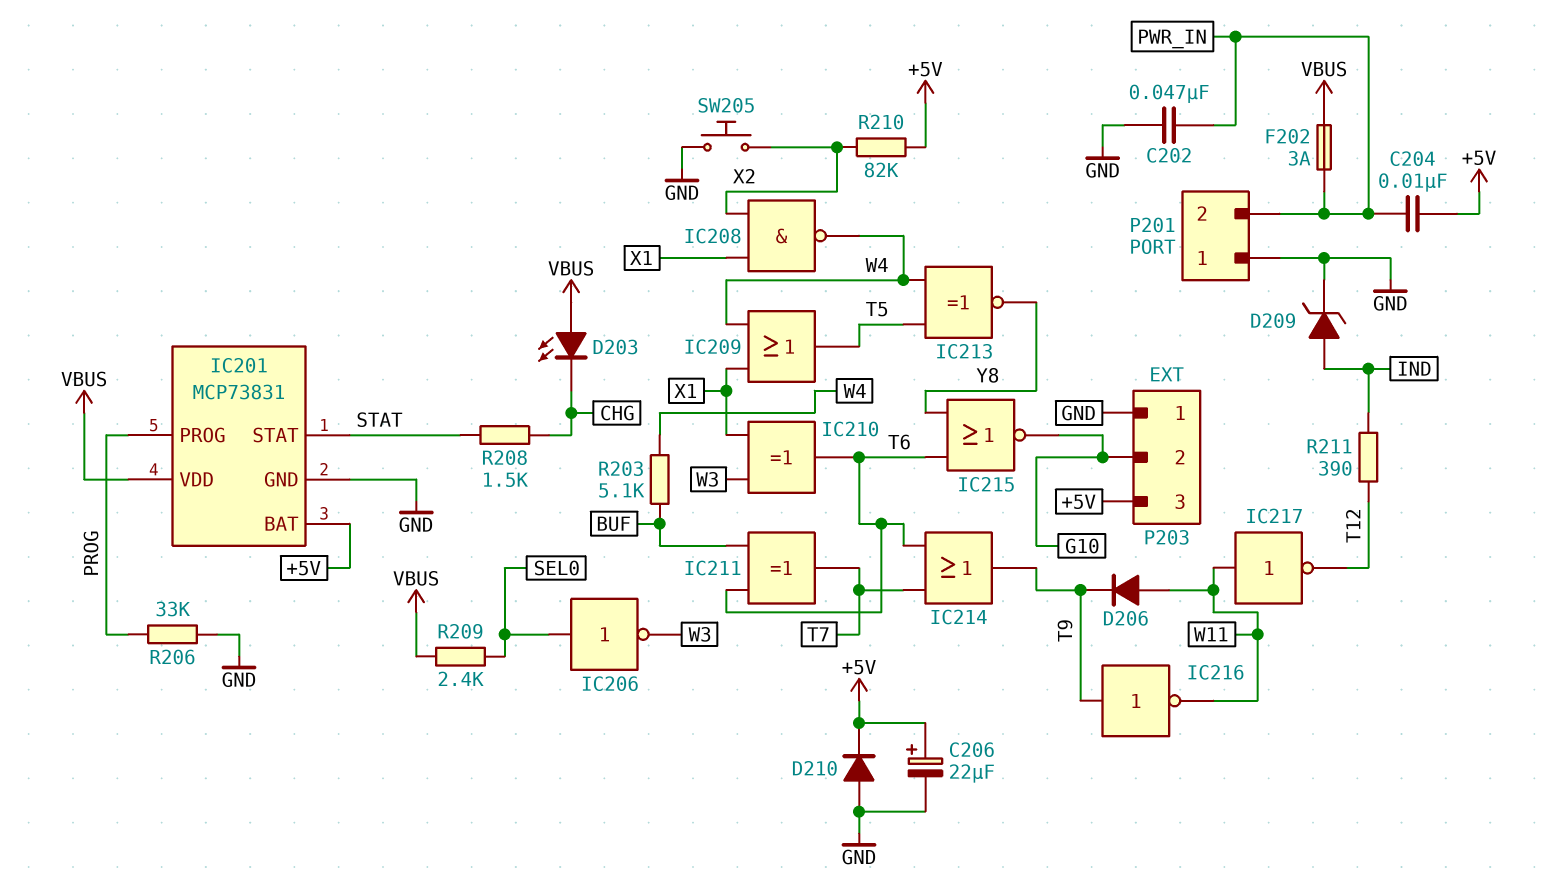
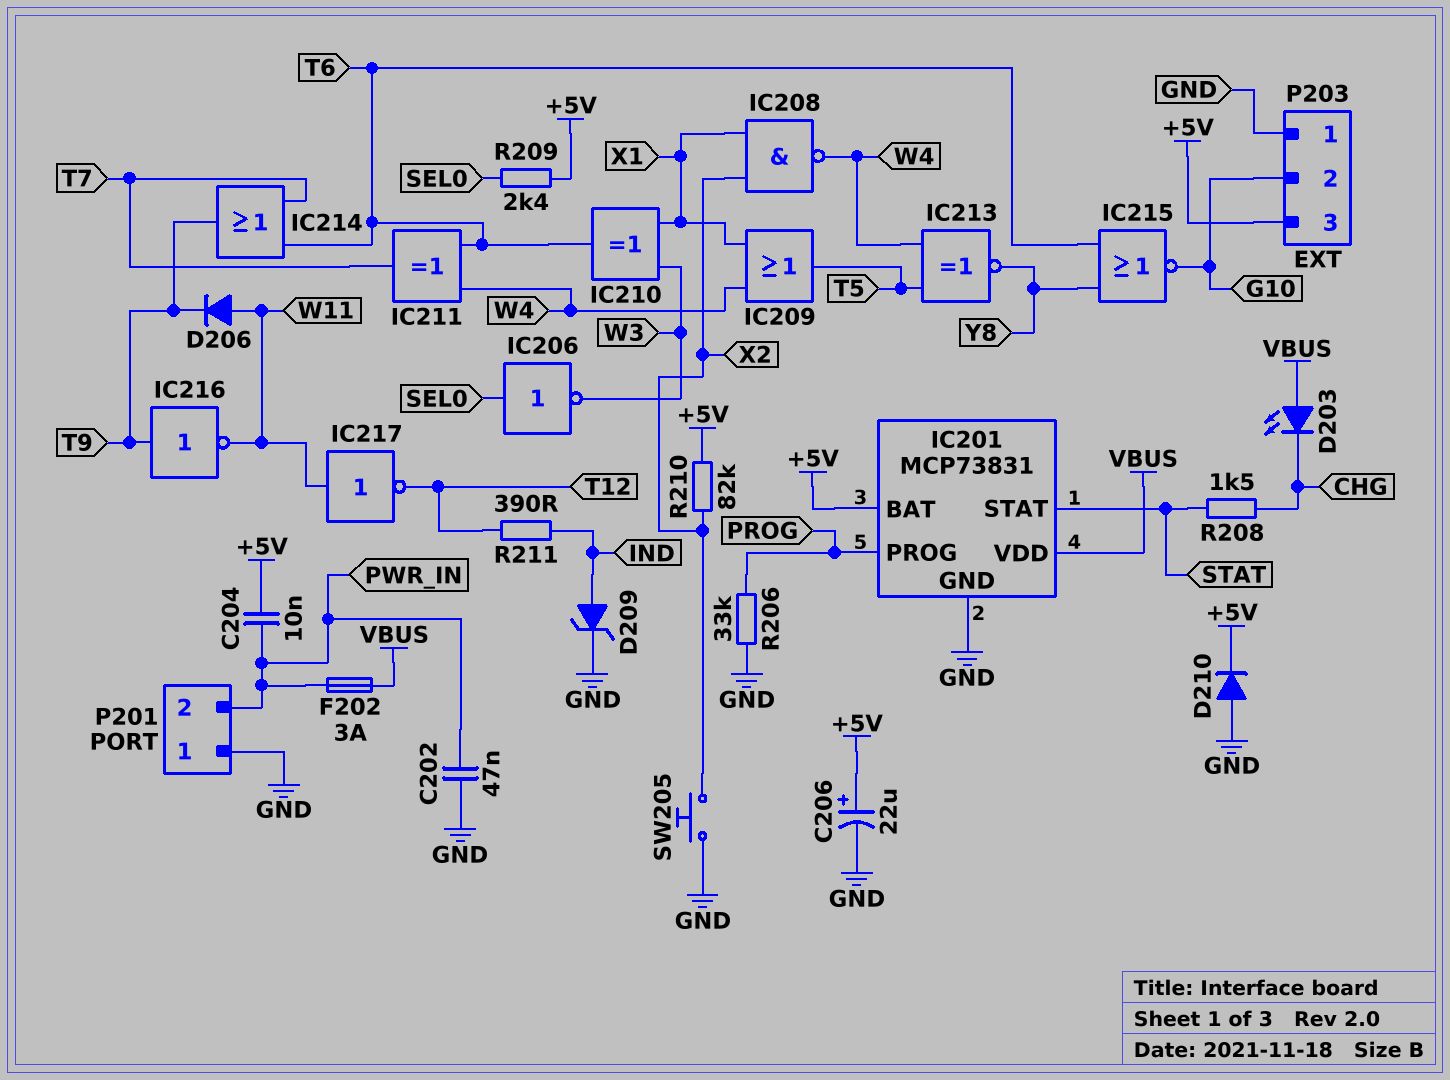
IC211: XOR (in BUF, in T6, out T7) -> XOR (in T6, in W4, out T7)
R203: 5.1k (BUF, W4) -> none
R209: 2.4k (SEL0, VBUS) -> 2.4k (+5V, SEL0)

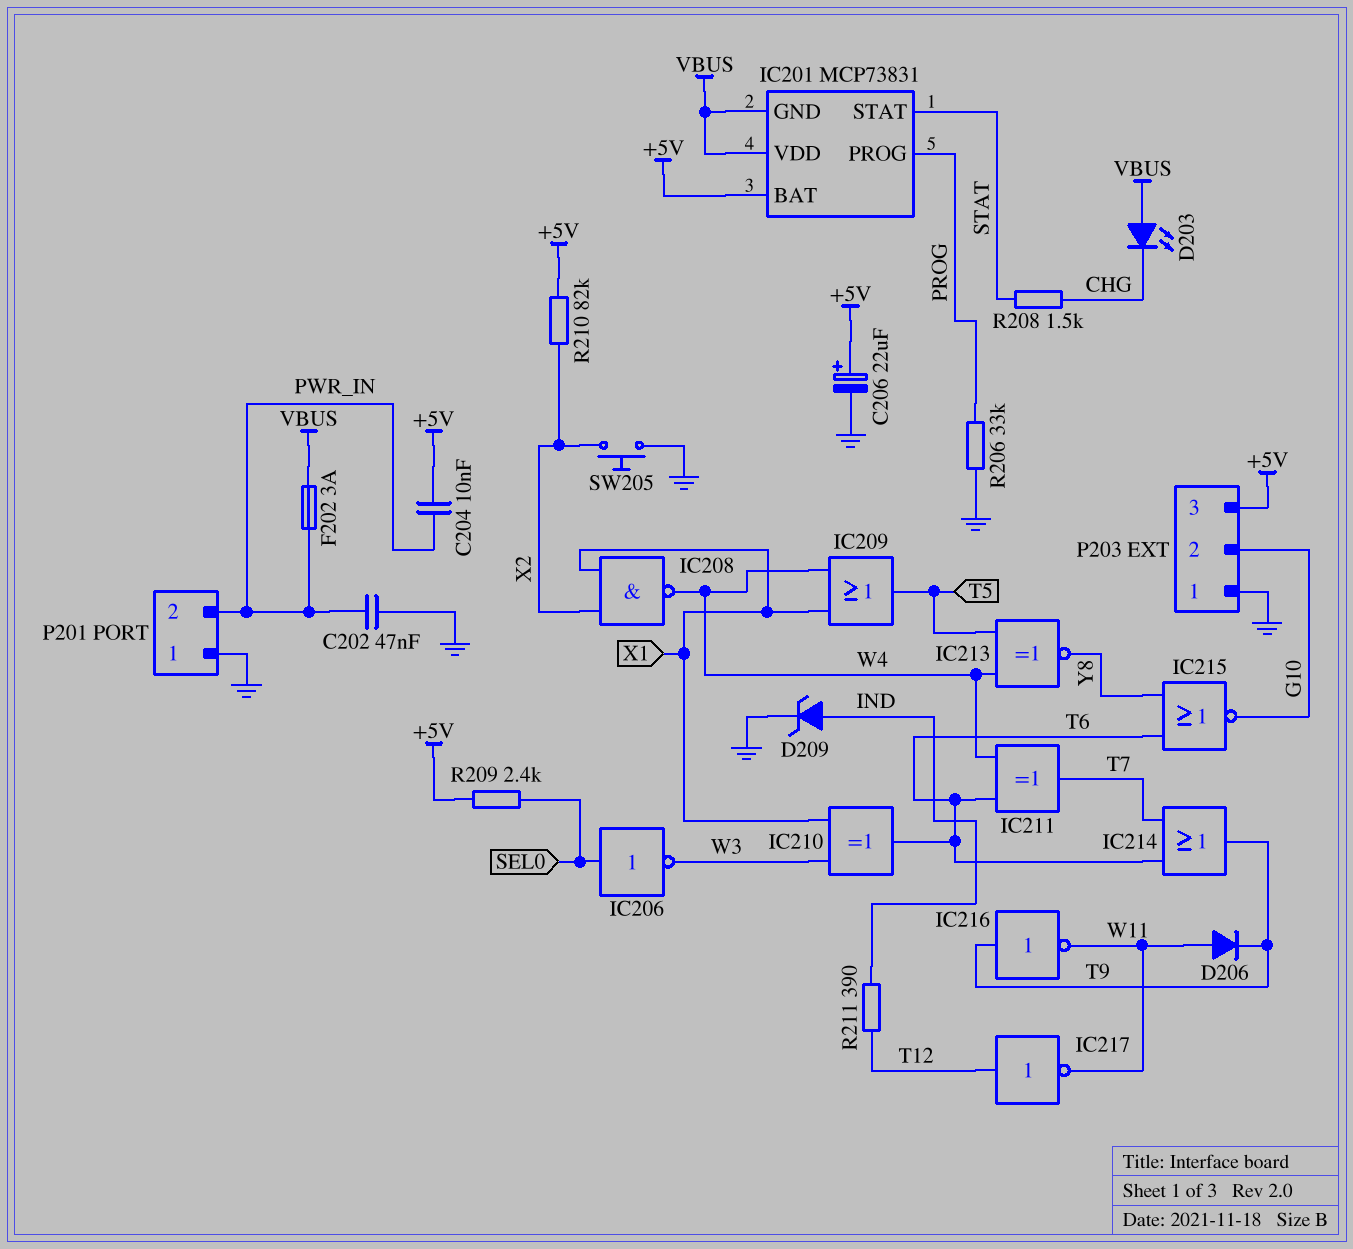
D210: diode (A GND, K +5V) -> none
IC201 pin GND: GND -> VBUS
IC217: NOT (in W11, out T12) -> NOT (in T12, out W11)

